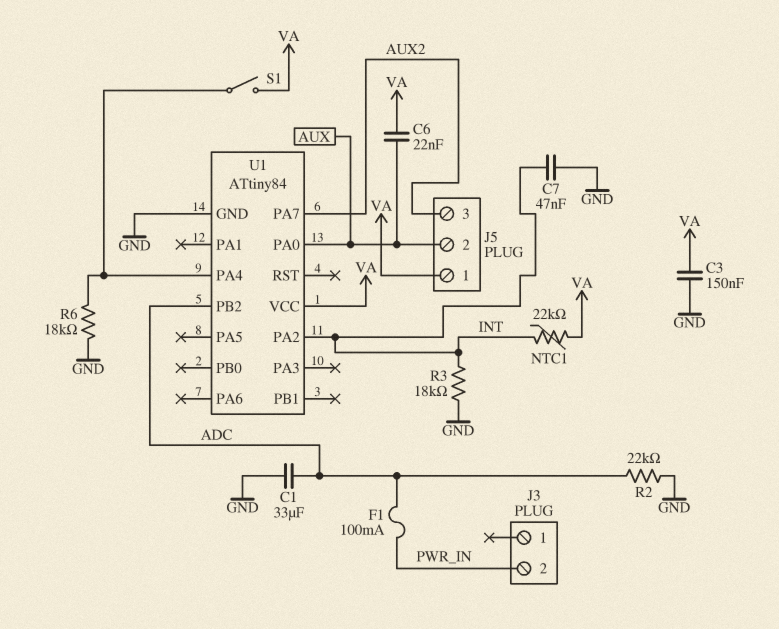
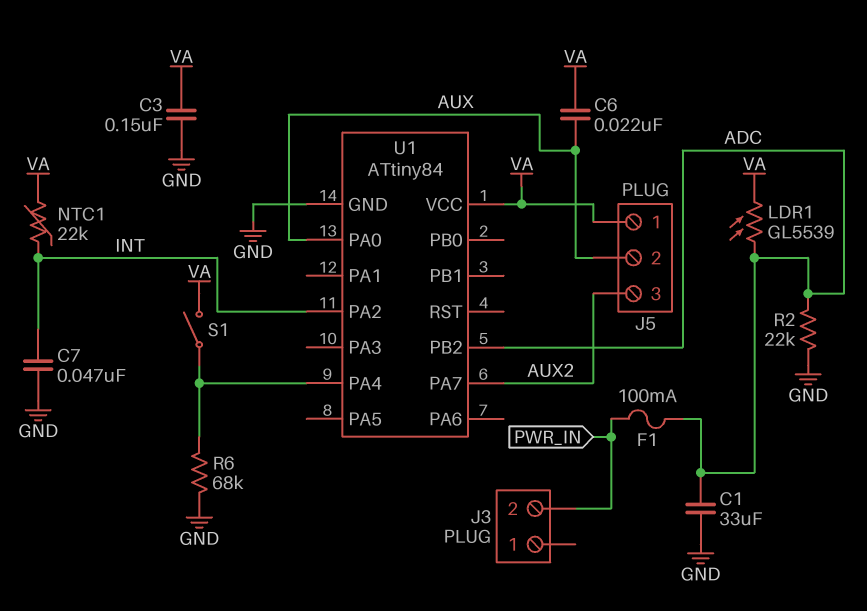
LDR1: none -> GL5539 (ADC, VA)
R3: 18k (GND, INT) -> none
R6: 18k (GND, U1/PA4) -> 68k (GND, U1/PA4)

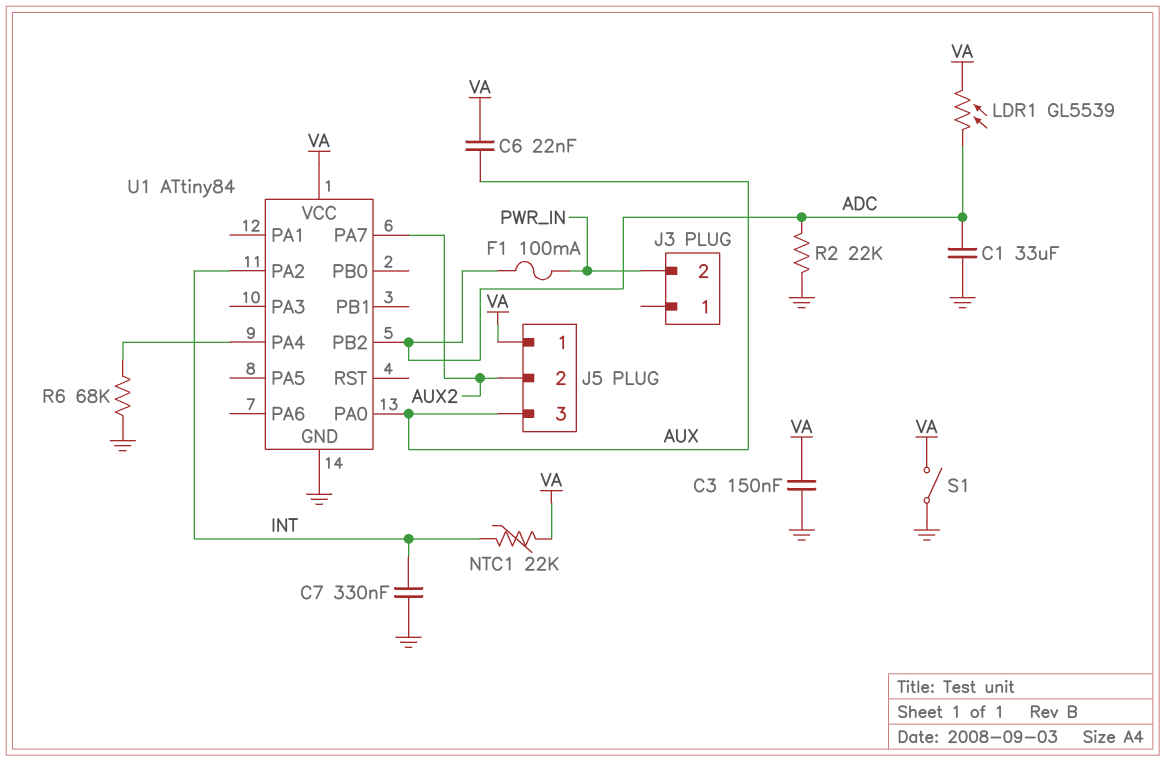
C7: 47nF (GND, INT) -> 330nF (GND, INT)
J5 pin 2: AUX -> AUX2
J5 pin 3: AUX2 -> AUX
S1: switch (U1/PA4, VA) -> switch (GND, VA)

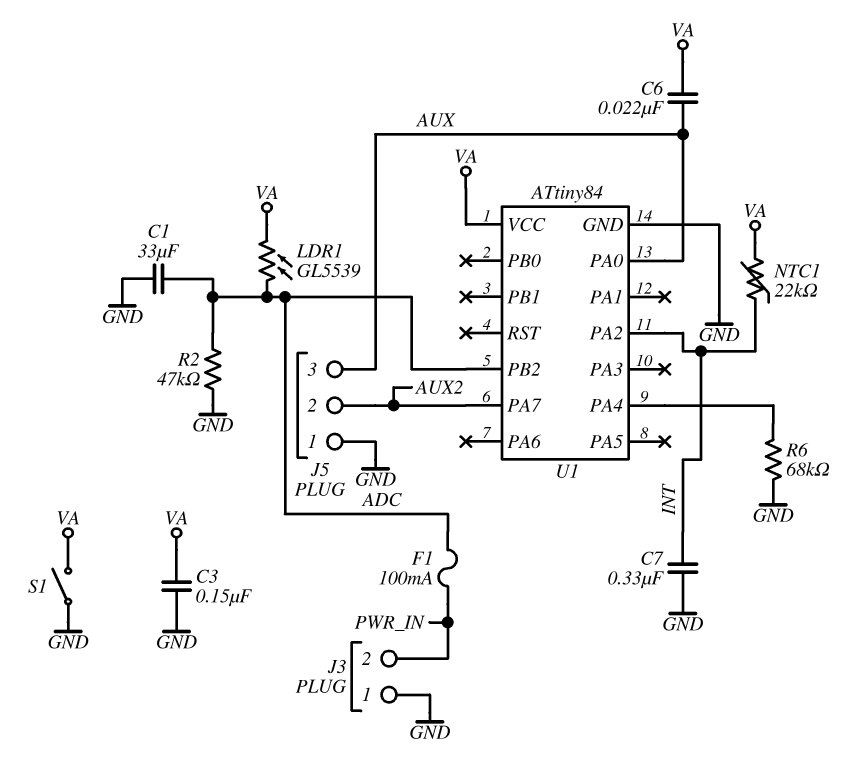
J3 pin 1: none -> GND
J5 pin 1: VA -> GND
R2: 22k (ADC, GND) -> 47k (ADC, GND)

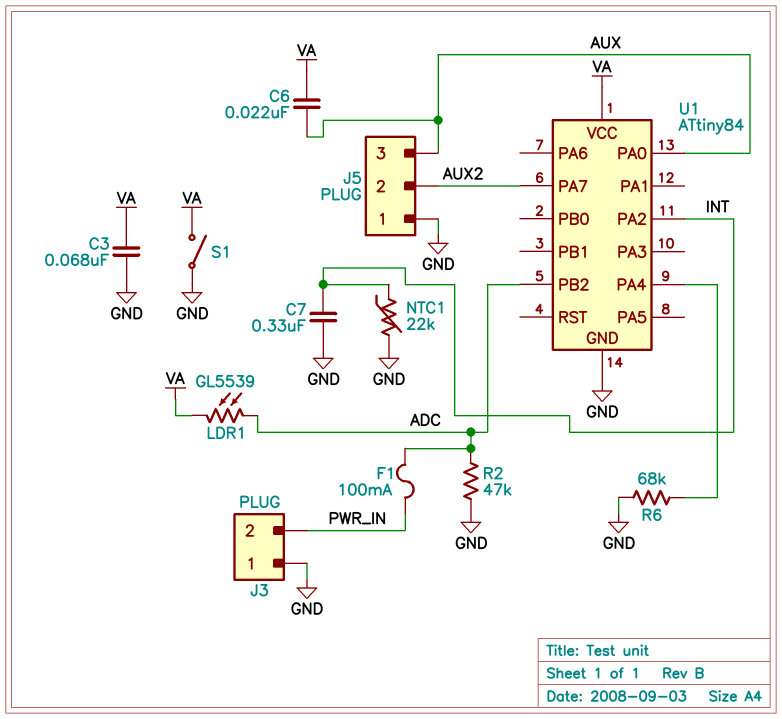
C1: 33uF (ADC, GND) -> none
C3: 150nF (GND, VA) -> 68nF (GND, VA)
NTC1: 22k (INT, VA) -> 22k (GND, INT)

